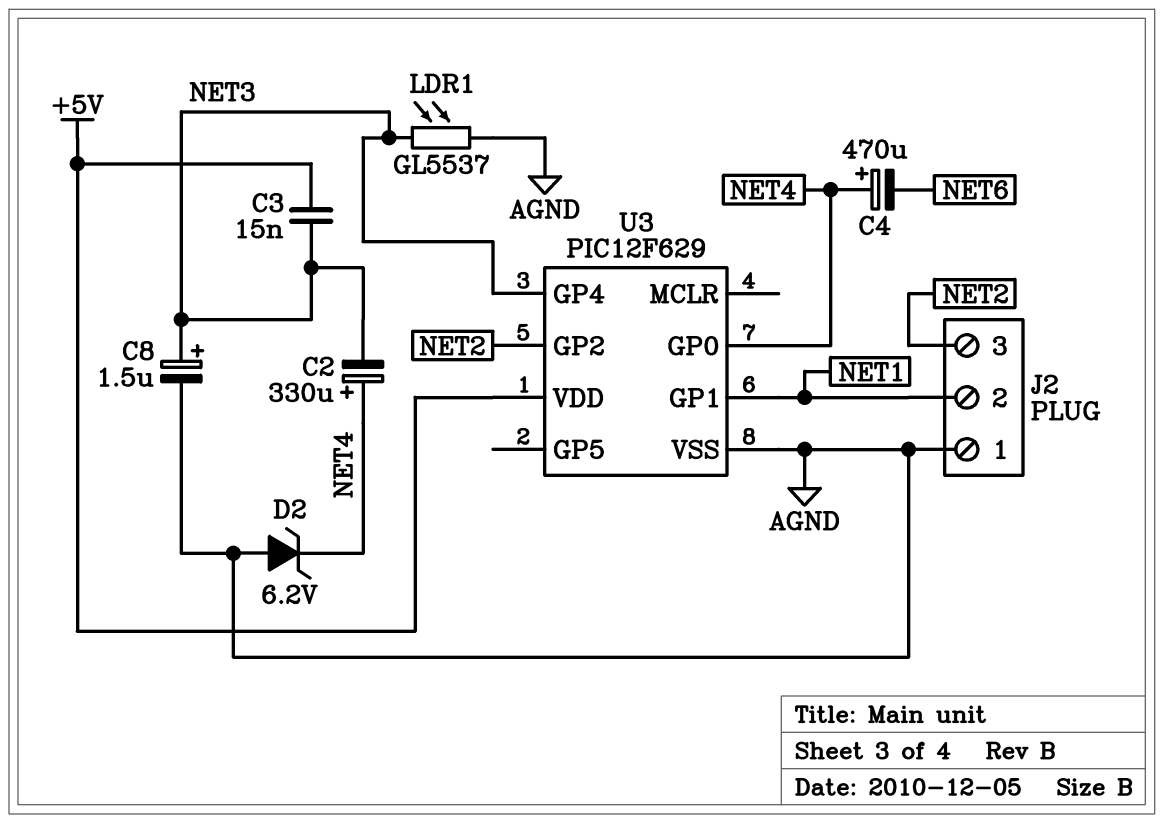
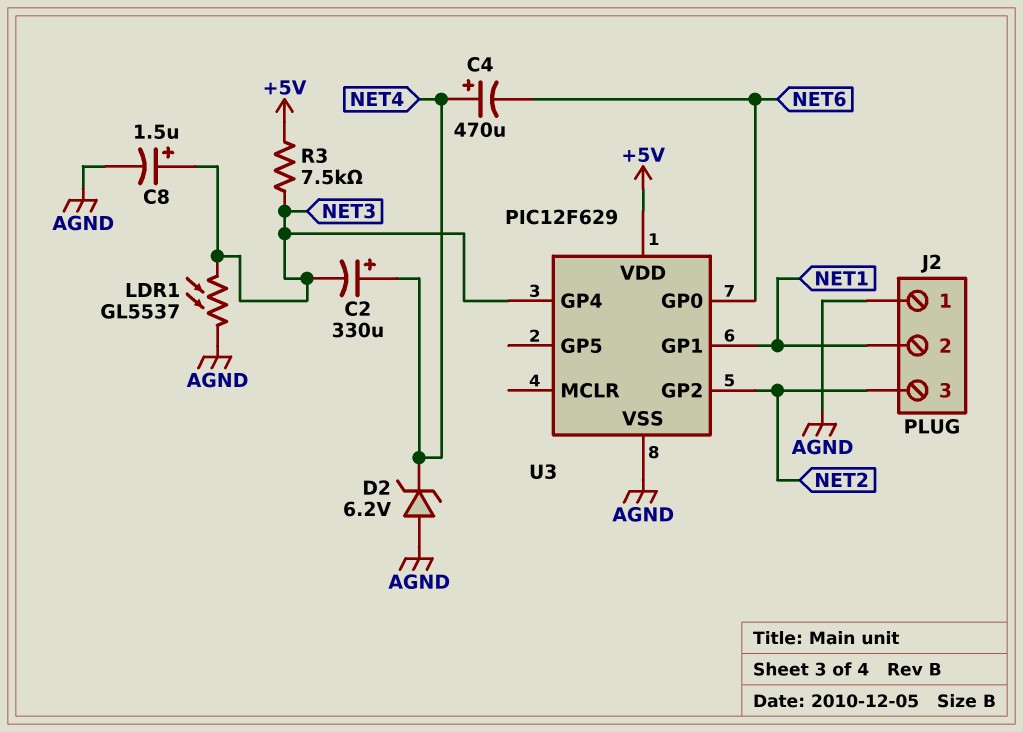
C3: 15nF (+5V, NET3) -> none
R3: none -> 7.5k (+5V, NET3)
U3 pin GP0: NET4 -> NET6

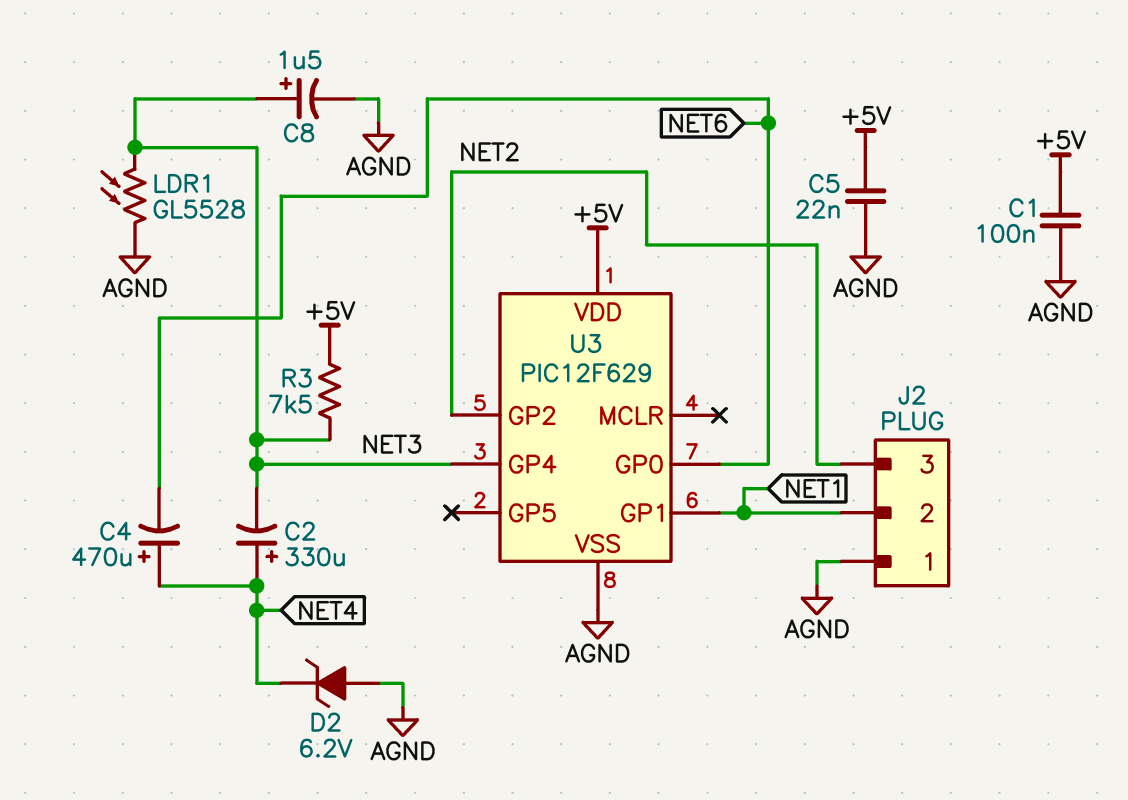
C1: none -> 100nF (+5V, AGND)
C5: none -> 22nF (+5V, AGND)
LDR1: GL5537 (AGND, NET3) -> GL5528 (AGND, NET3)

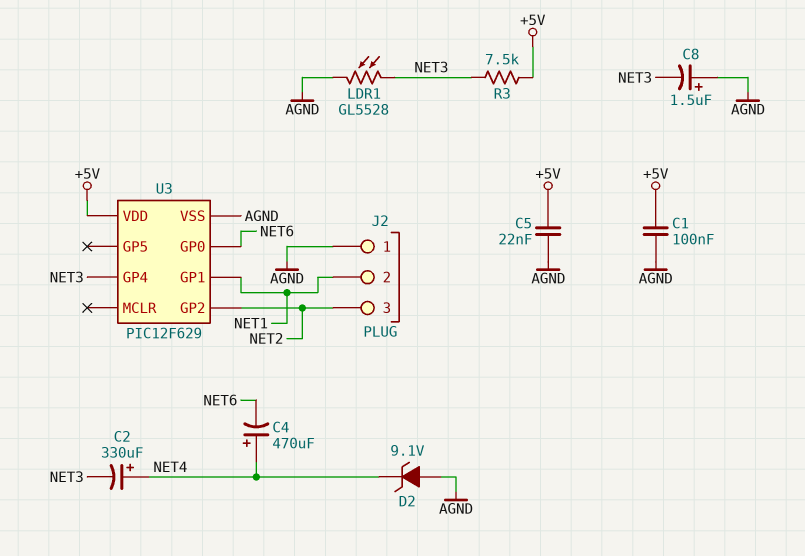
C8: 1.5uF (plus NET3, minus AGND) -> 1.5uF (plus AGND, minus NET3)
D2: zener 6.2V (A AGND, K NET4) -> zener 9.1V (A AGND, K NET4)

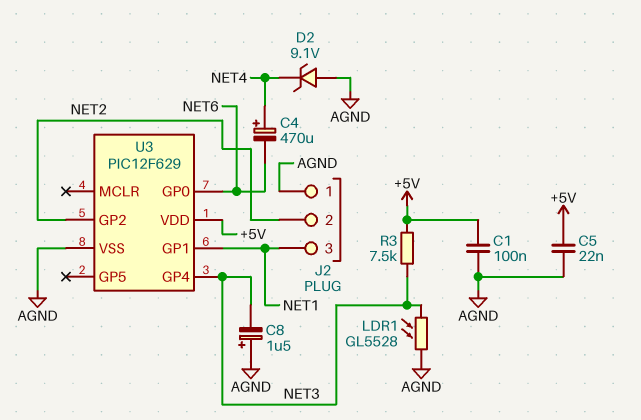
C2: 330uF (plus NET4, minus NET3) -> none
J2 pin 2: NET1 -> NET2
J2 pin 3: NET2 -> NET1

